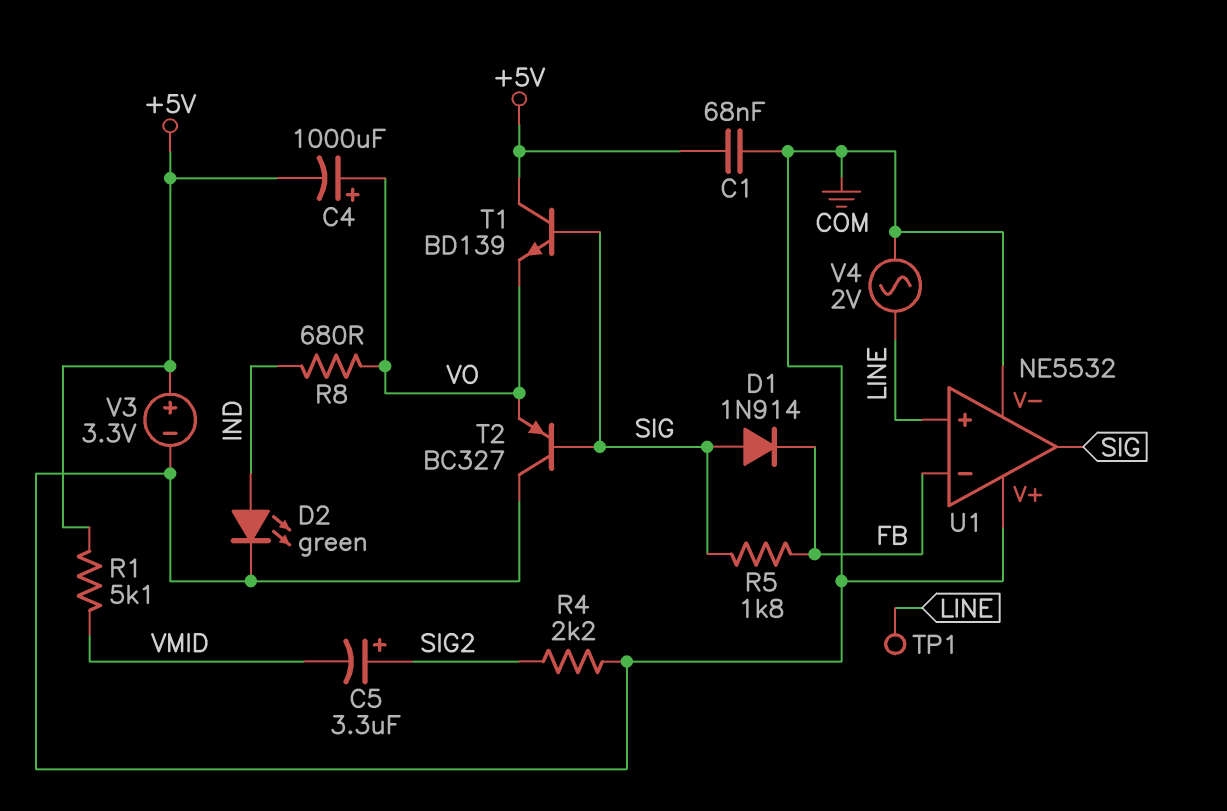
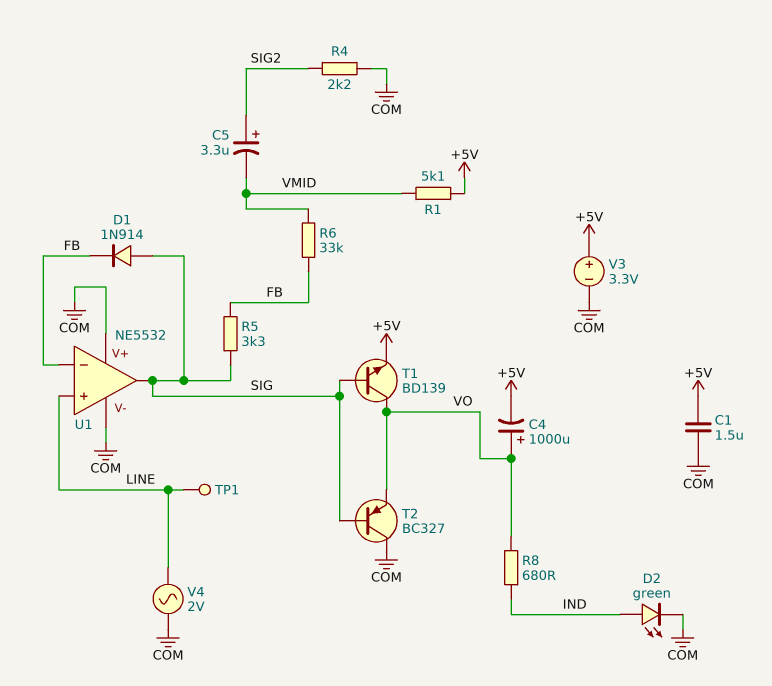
C1: 68nF (+5V, COM) -> 1.5uF (+5V, COM)
R5: 1.8k (FB, SIG) -> 3.3k (FB, SIG)
R6: none -> 33k (FB, VMID)
T1: NPN BD139 (B SIG, C +5V, E VO) -> NPN BD139 (B SIG, C VO, E +5V)

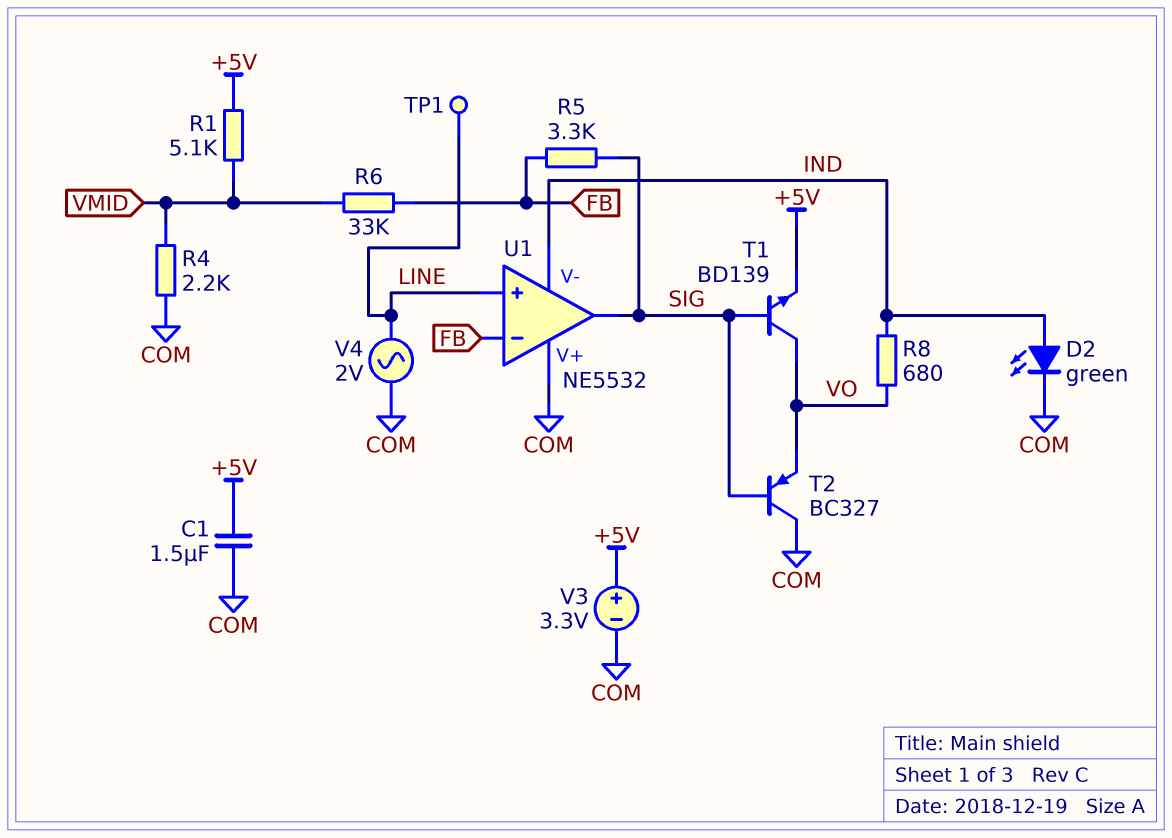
C4: 1000uF (plus VO, minus +5V) -> none
C5: 3.3uF (plus SIG2, minus VMID) -> none
D1: diode 1N914 (A SIG, K FB) -> none
R4: 2.2k (COM, SIG2) -> 2.2k (COM, VMID)
U1 pin V-: COM -> IND

